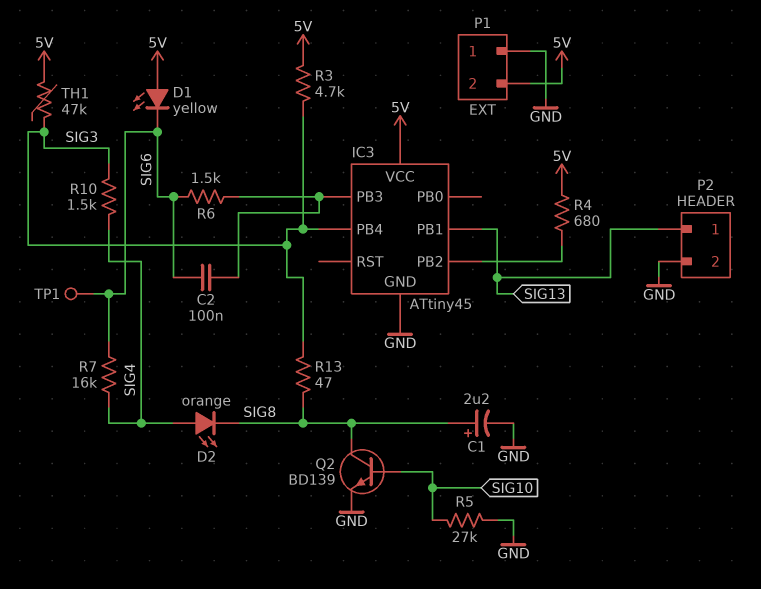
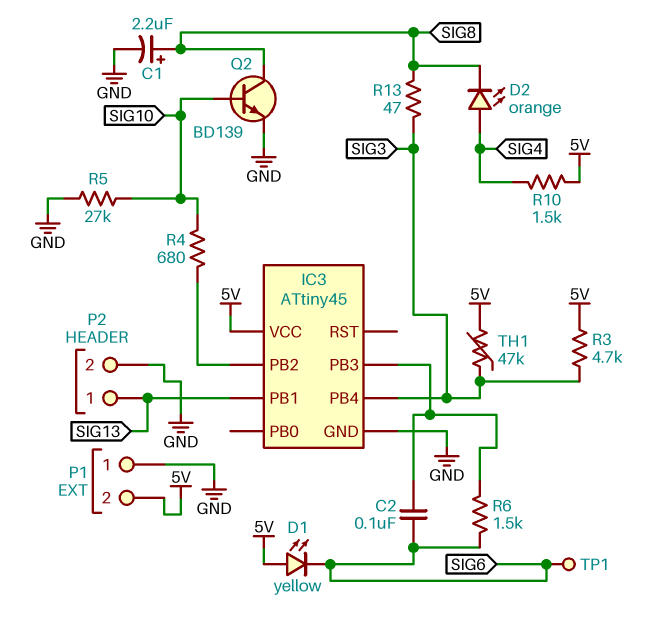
R4: 680 (5V, IC3/PB2) -> 680 (IC3/PB2, SIG10)
R7: 16k (SIG4, SIG6) -> none
R10: 1.5k (SIG3, SIG4) -> 1.5k (5V, SIG4)

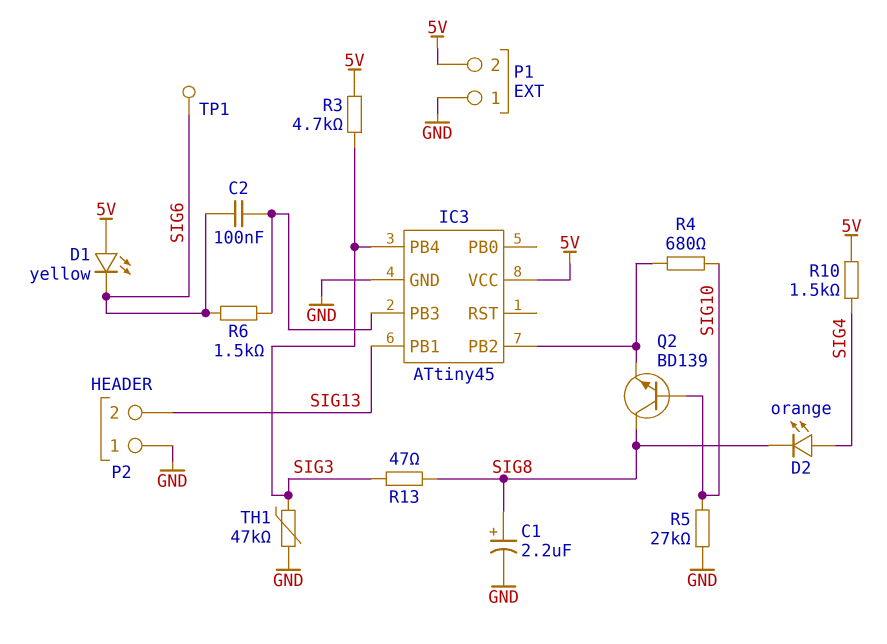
P2 pin 1: SIG13 -> GND
P2 pin 2: GND -> SIG13
Q2: NPN BD139 (B SIG10, C SIG8, E GND) -> NPN BD139 (B SIG10, C SIG8, E IC3/PB2)
TH1: 47k (5V, SIG3) -> 47k (GND, SIG3)

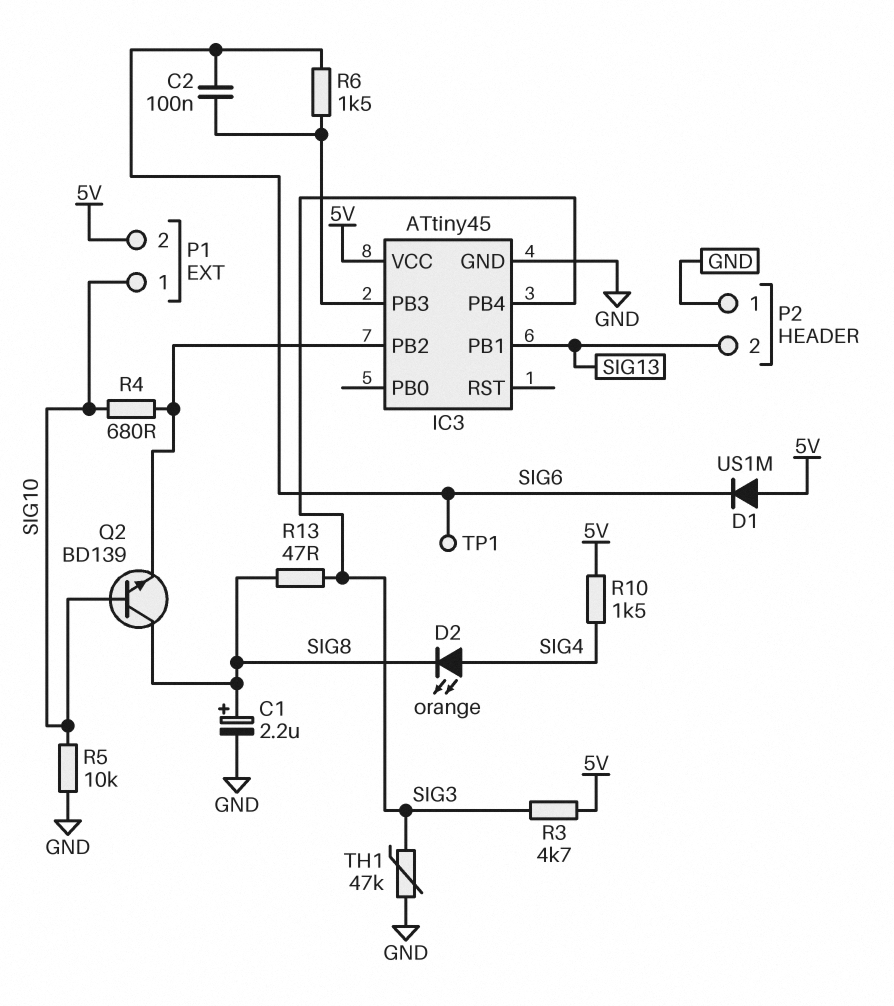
D1: LED yellow (A 5V, K SIG6) -> diode US1M (A 5V, K SIG6)
P1 pin 1: GND -> SIG10
R5: 27k (GND, SIG10) -> 10k (GND, SIG10)

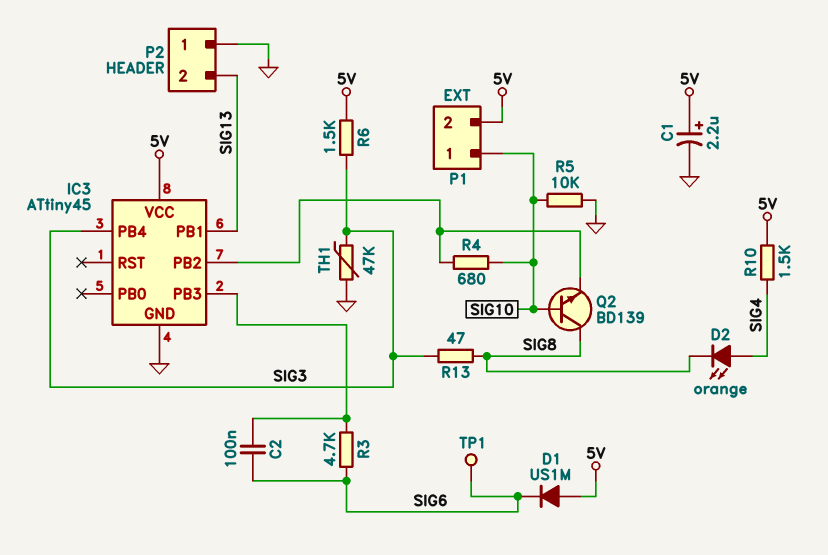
C1: 2.2uF (plus SIG8, minus GND) -> 2.2uF (plus 5V, minus GND)
R3: 4.7k (5V, SIG3) -> 4.7k (IC3/PB3, SIG6)
R6: 1.5k (IC3/PB3, SIG6) -> 1.5k (5V, SIG3)

